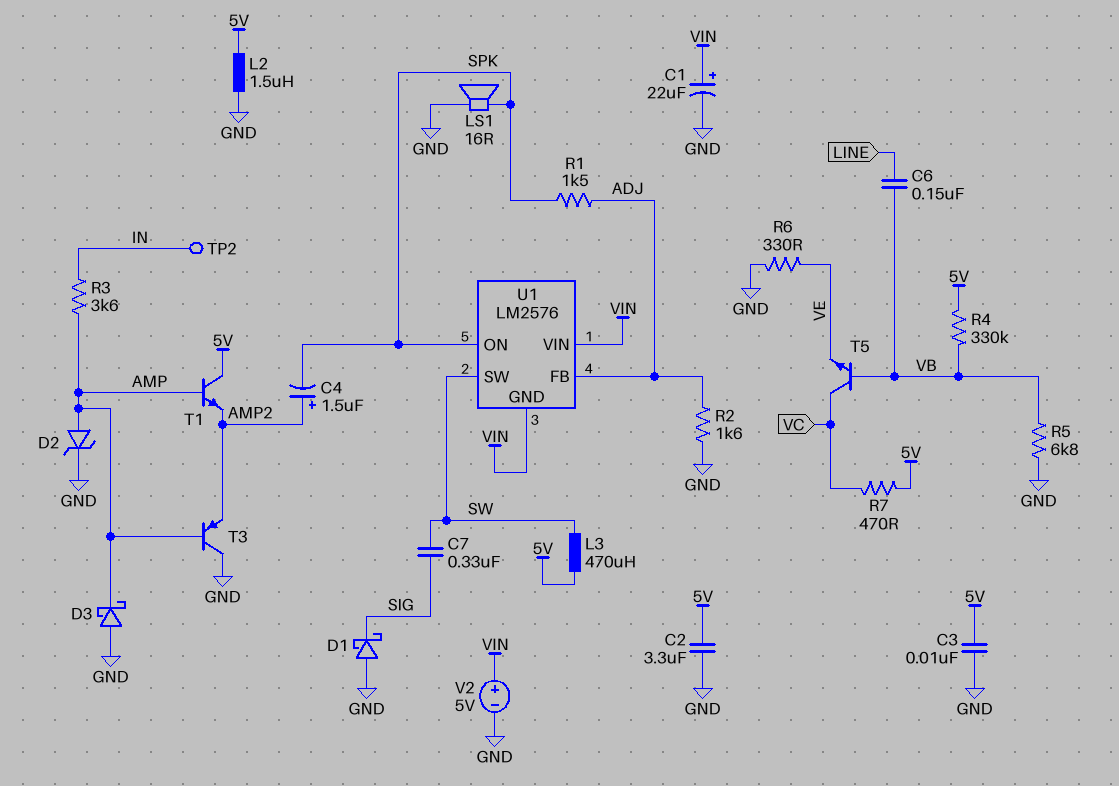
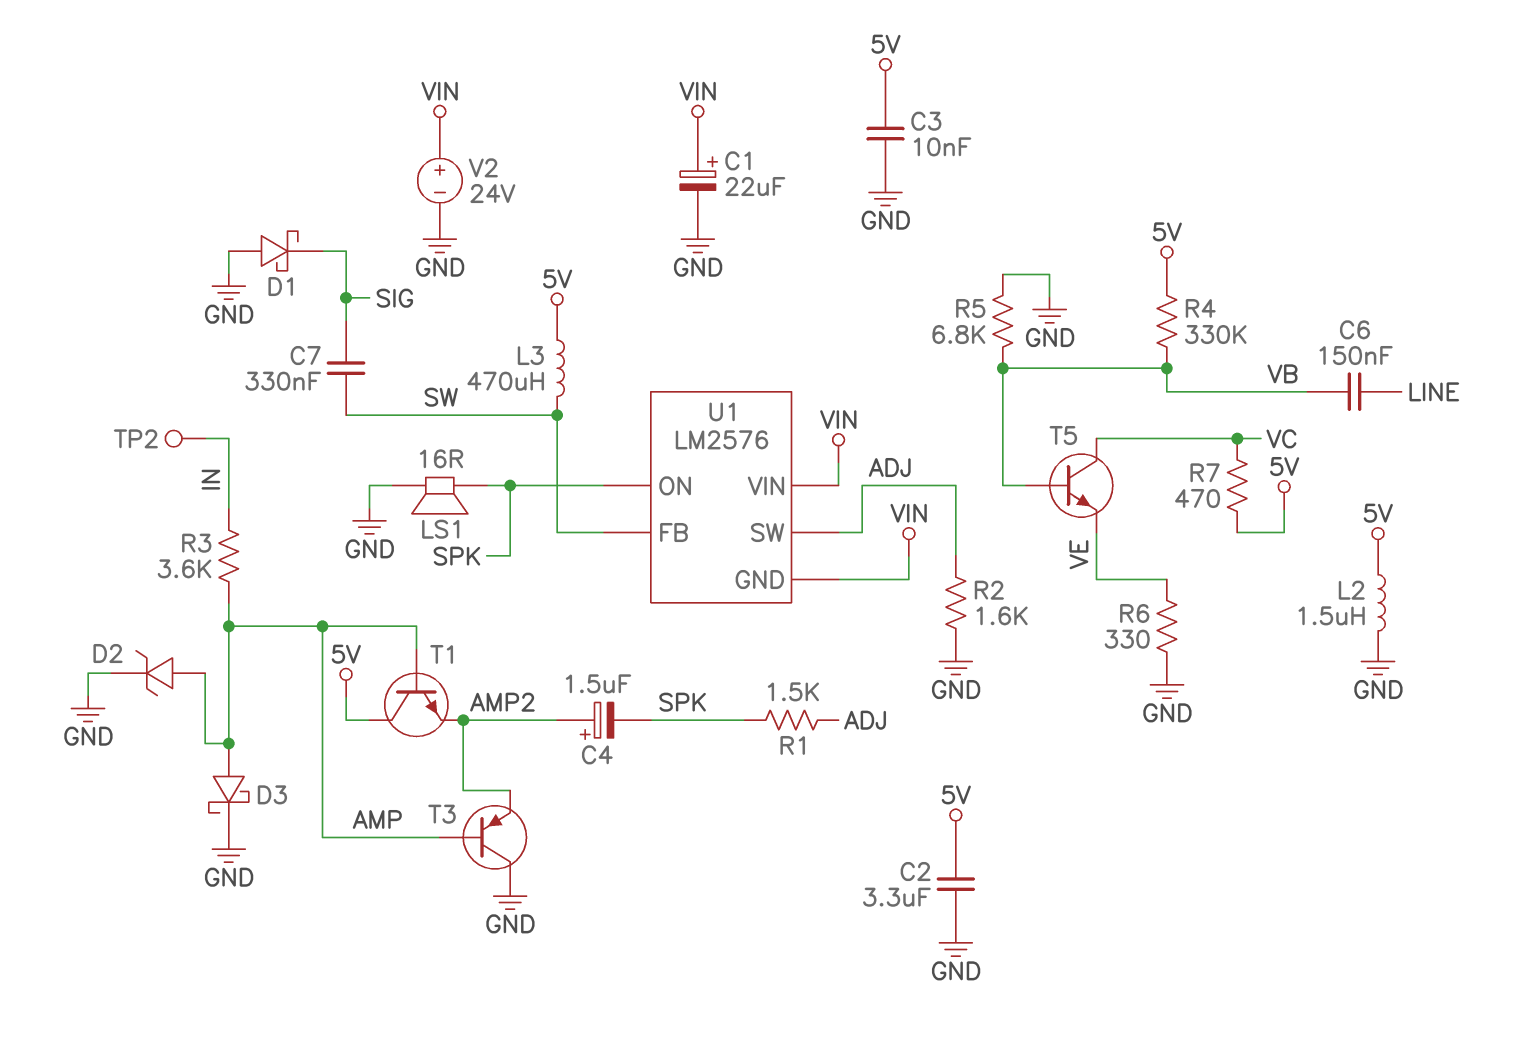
D3: schottky (A GND, K AMP) -> schottky (A AMP, K GND)
U1 pin FB: ADJ -> SW
U1 pin SW: SW -> ADJ
V2: 5V (plus VIN, minus GND) -> 24V (plus VIN, minus GND)

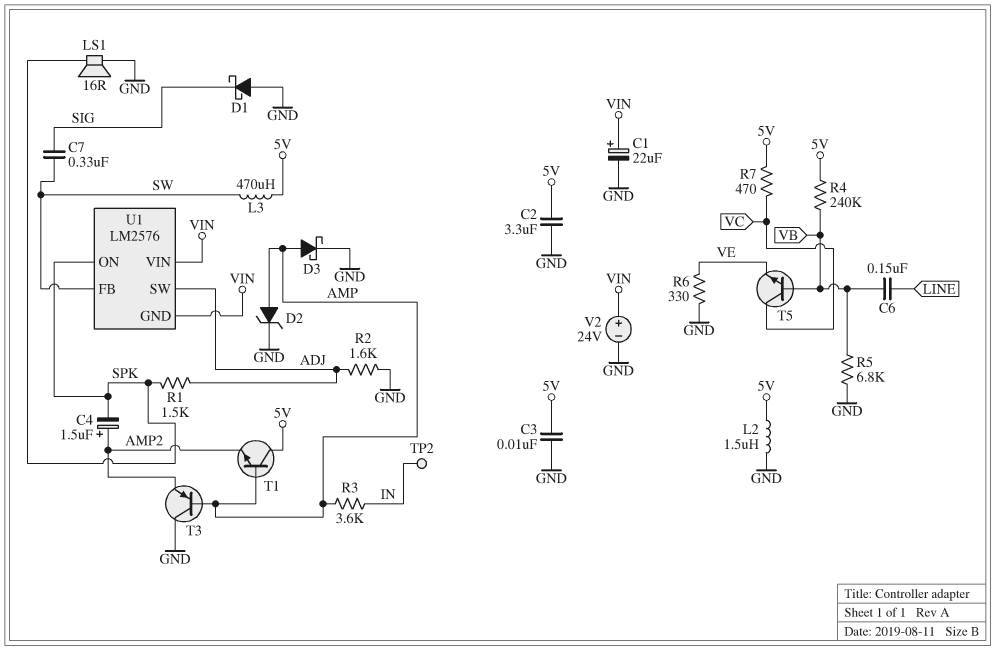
R4: 330k (5V, VB) -> 240k (5V, VB)

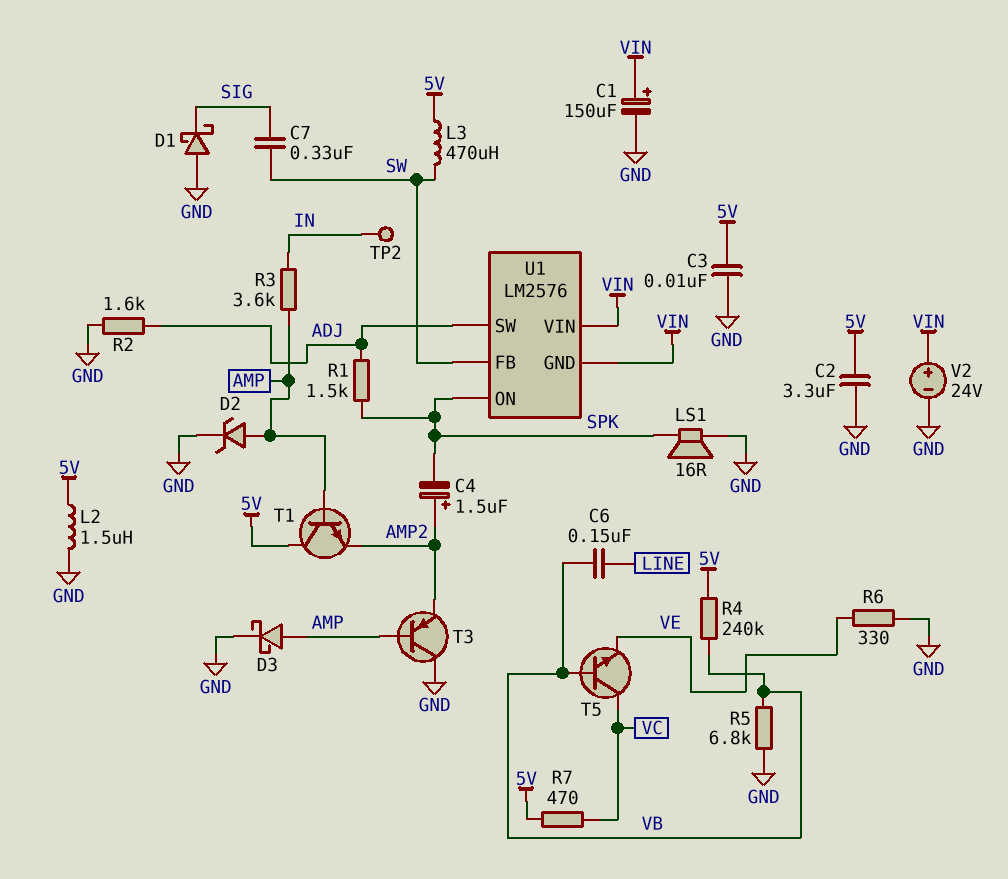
C1: 22uF (plus VIN, minus GND) -> 150uF (plus VIN, minus GND)

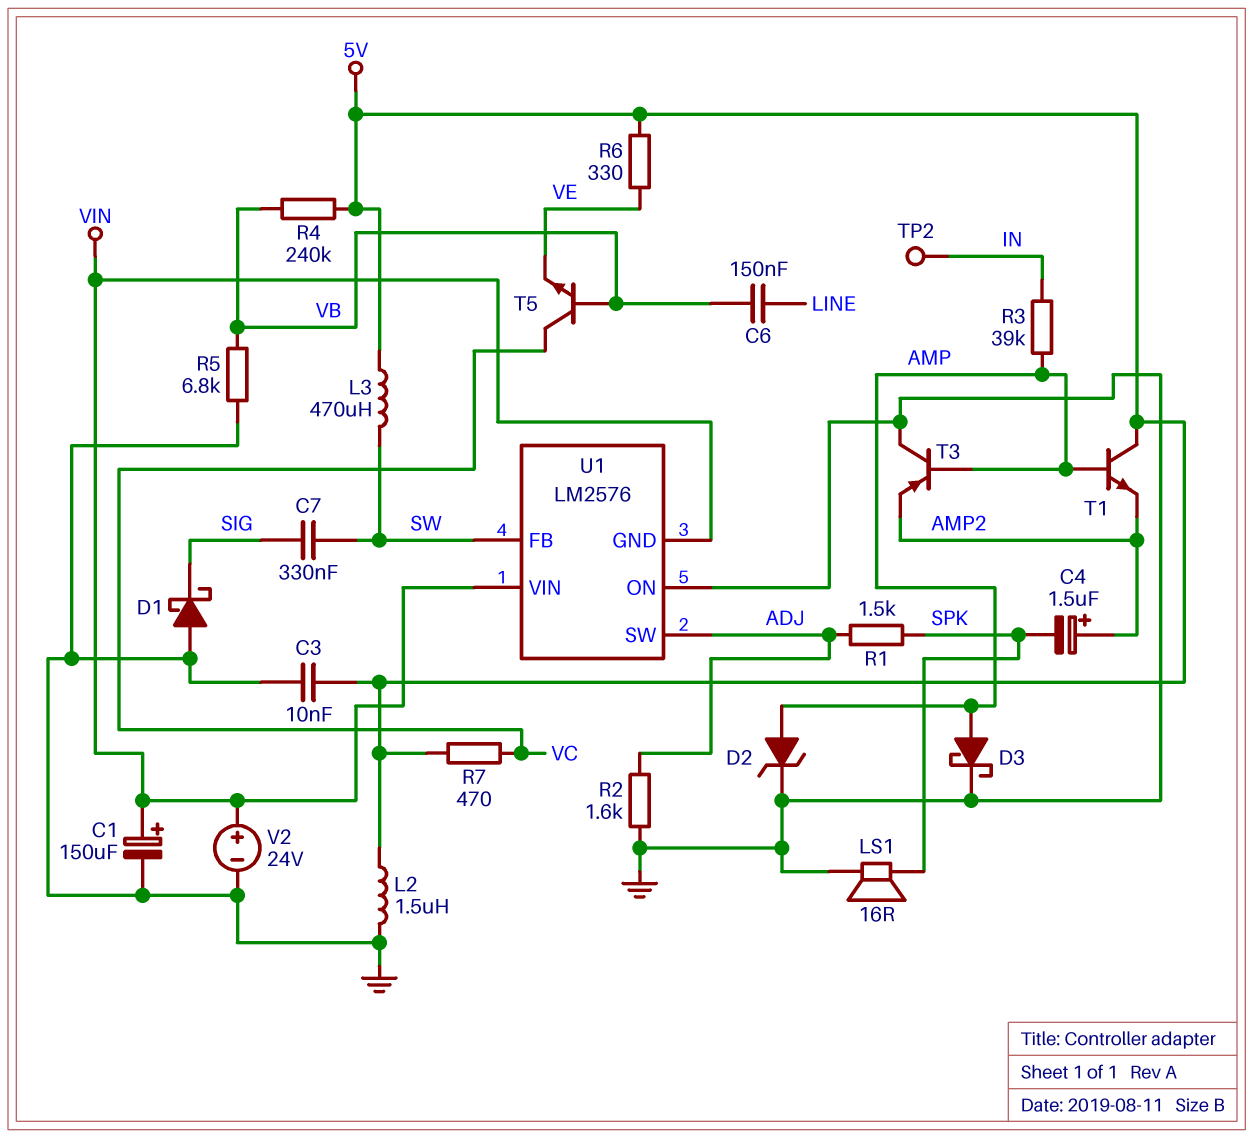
C2: 3.3uF (5V, GND) -> none
R3: 3.6k (AMP, IN) -> 39k (AMP, IN)
R6: 330 (GND, VE) -> 330 (5V, VE)
U1 pin ON: SPK -> GND

